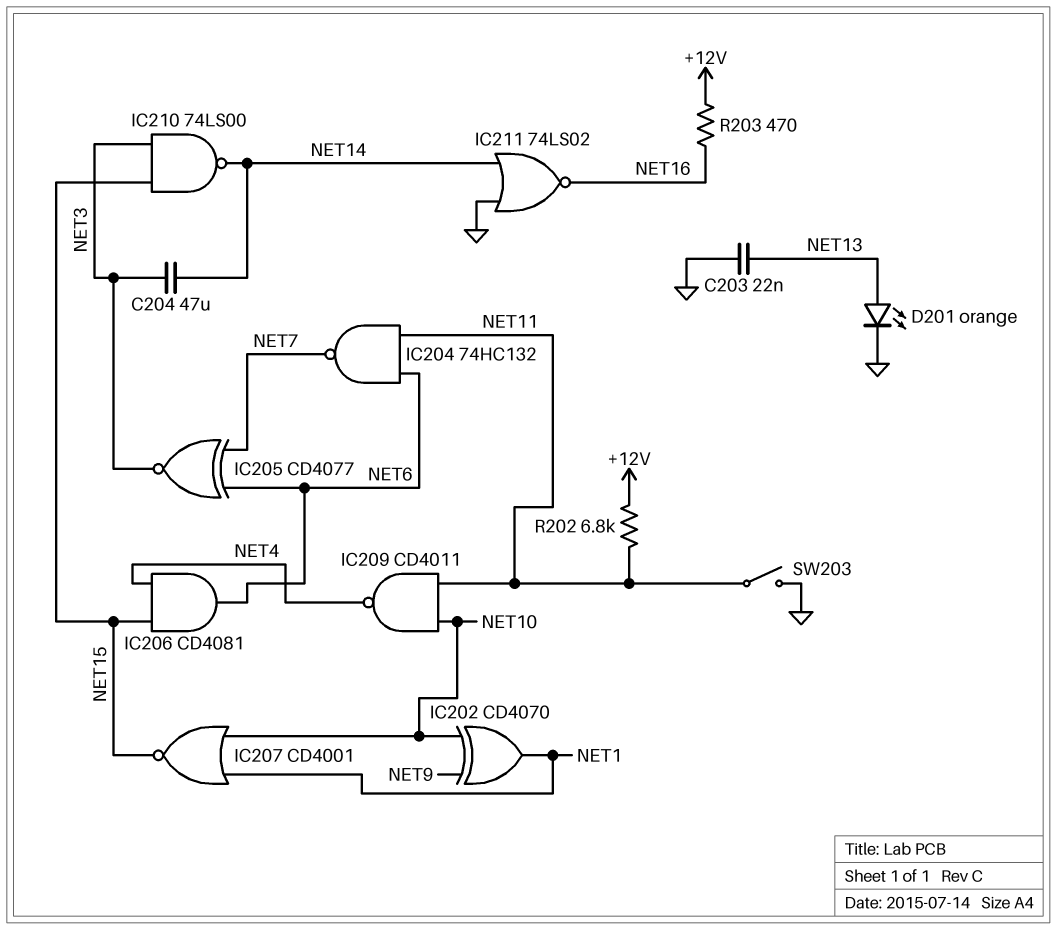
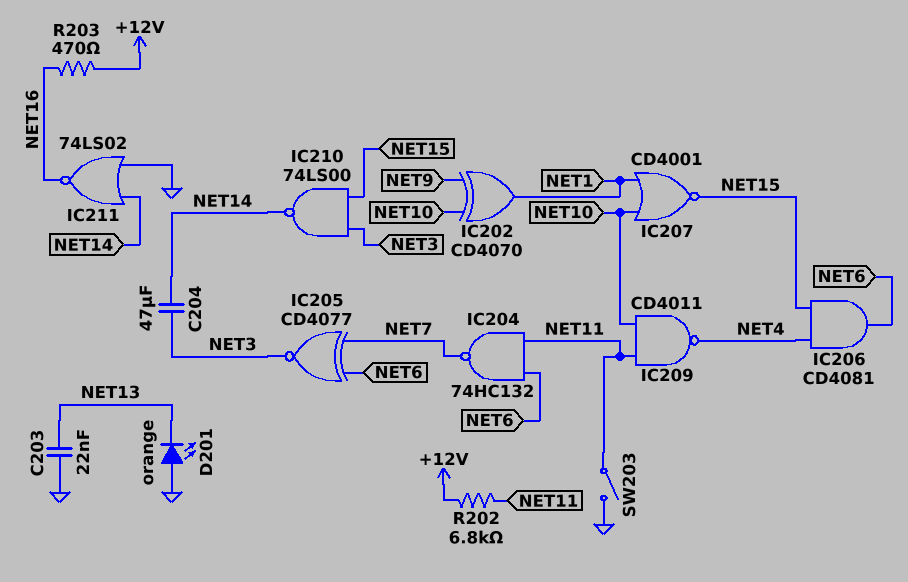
D201: LED orange (A NET13, K GND) -> LED orange (A GND, K NET13)

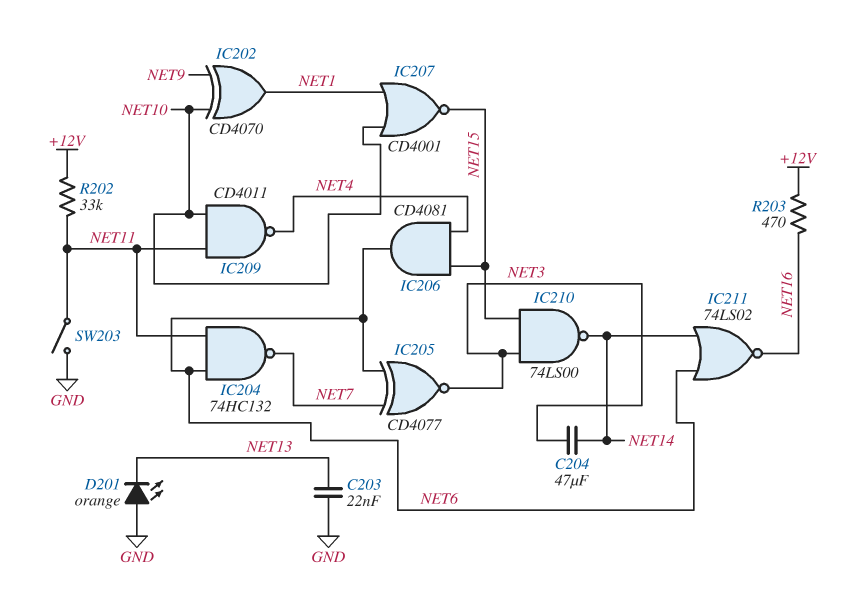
IC211: NOR 74LS02 (in GND, in NET14, out NET16) -> NOR 74LS02 (in NET6, in NET14, out NET16)
R202: 6.8k (+12V, NET11) -> 33k (+12V, NET11)

